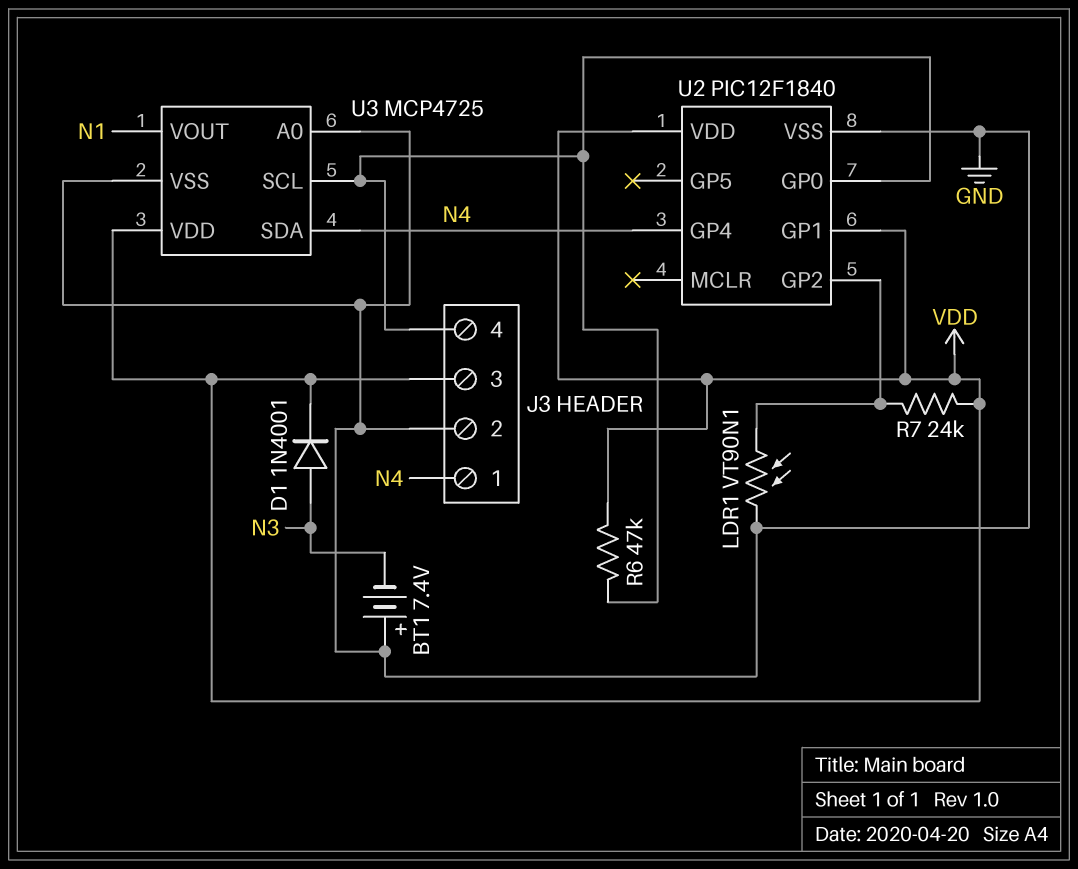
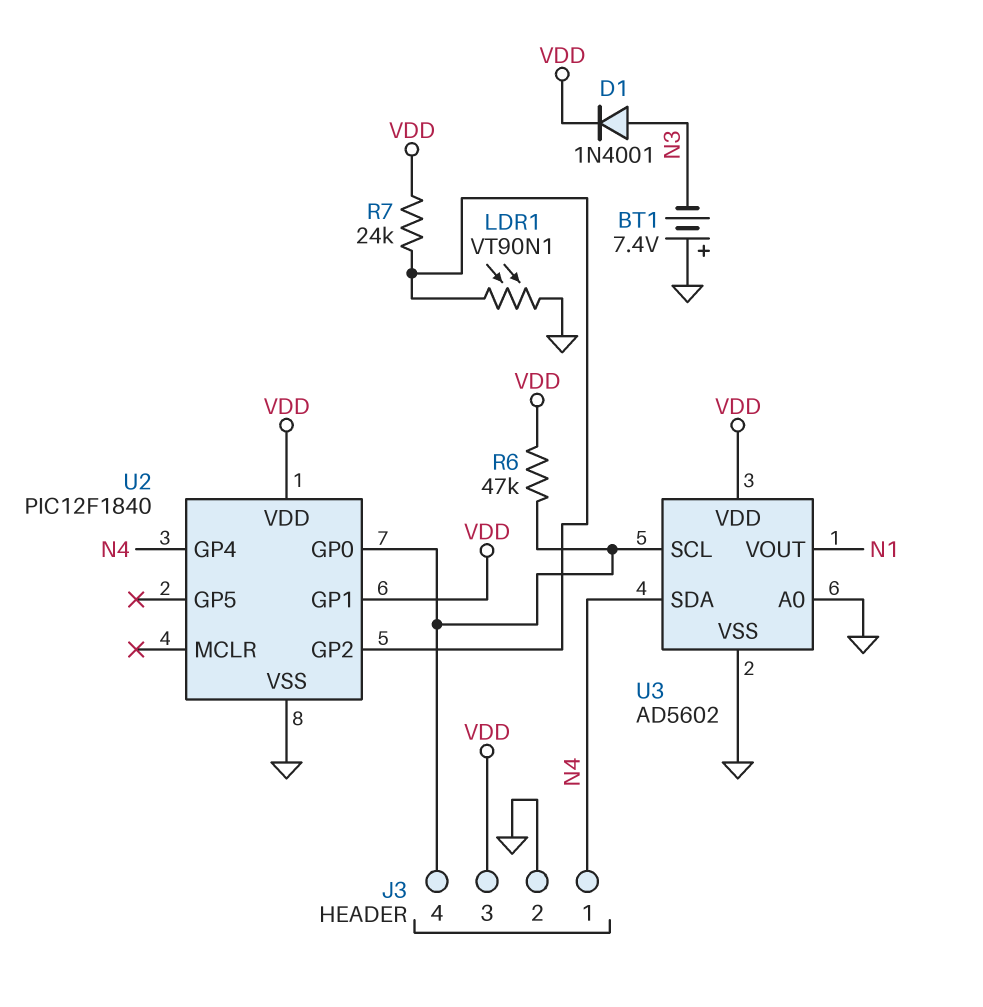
U3: MCP4725 -> AD5602

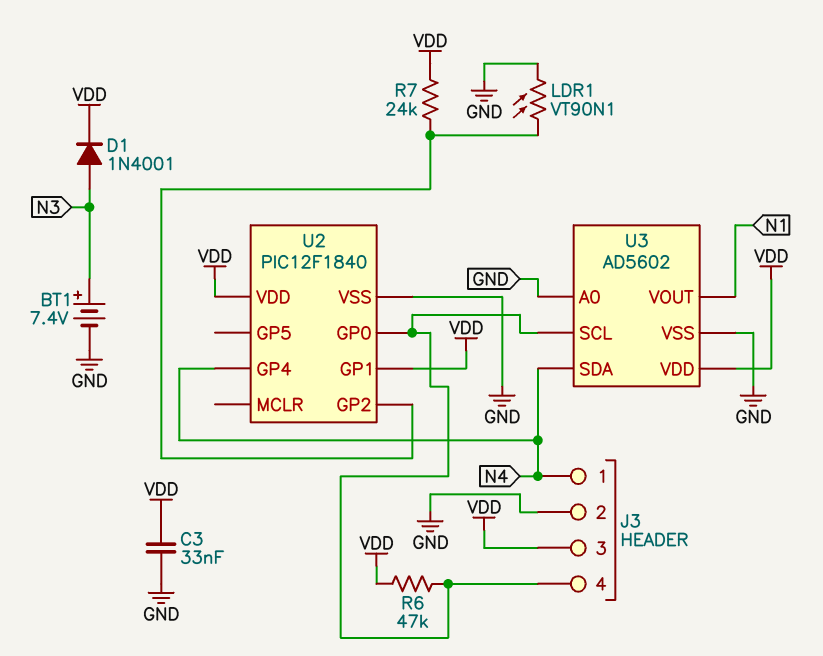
BT1: 7.4V (plus GND, minus N3) -> 7.4V (plus N3, minus GND)
C3: none -> 33nF (GND, VDD)

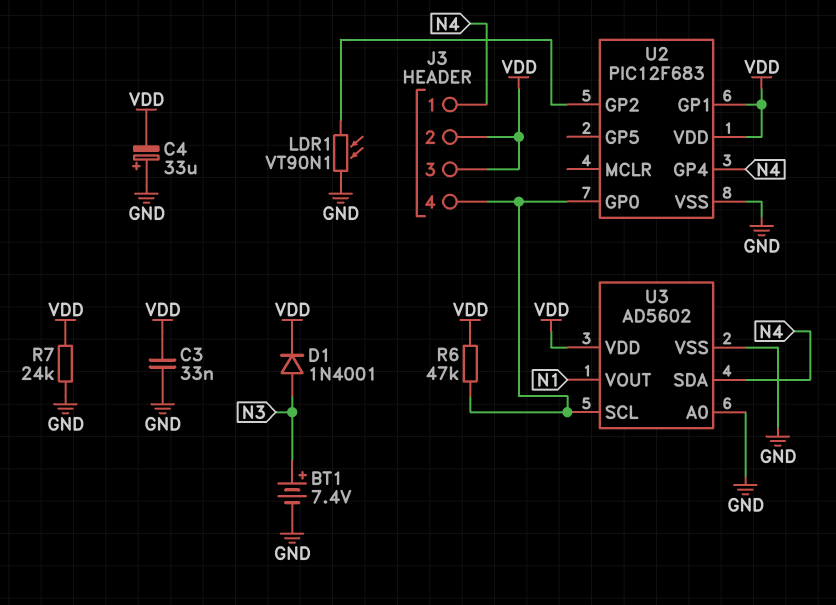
C4: none -> 33uF (plus GND, minus VDD)
J3 pin 2: GND -> VDD
R7: 24k (U2/GP2, VDD) -> 24k (GND, VDD)
U2: PIC12F1840 -> PIC12F683

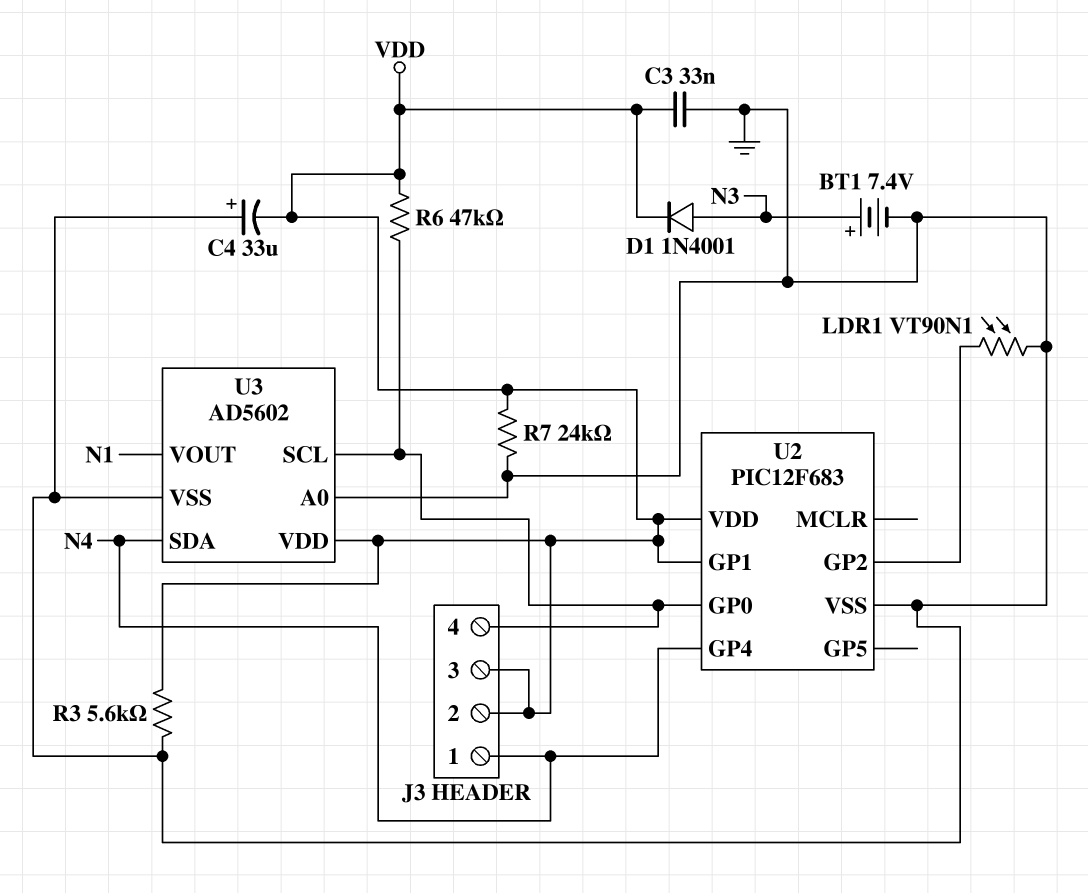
R3: none -> 5.6k (GND, VDD)

